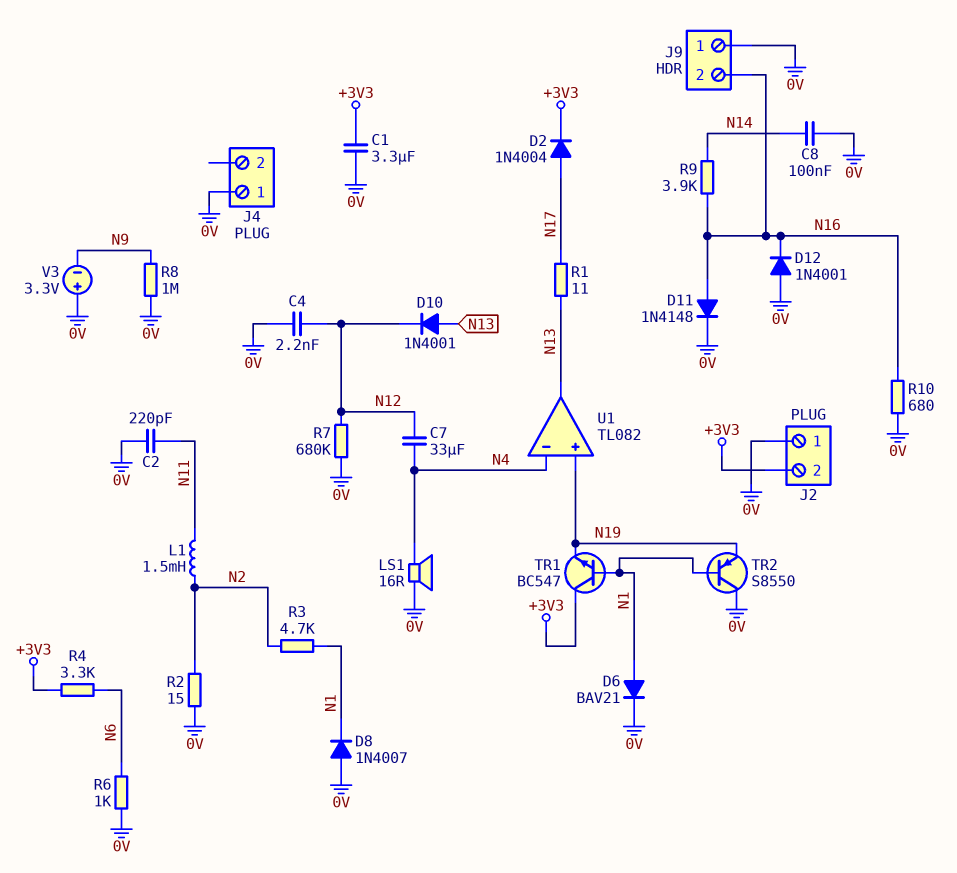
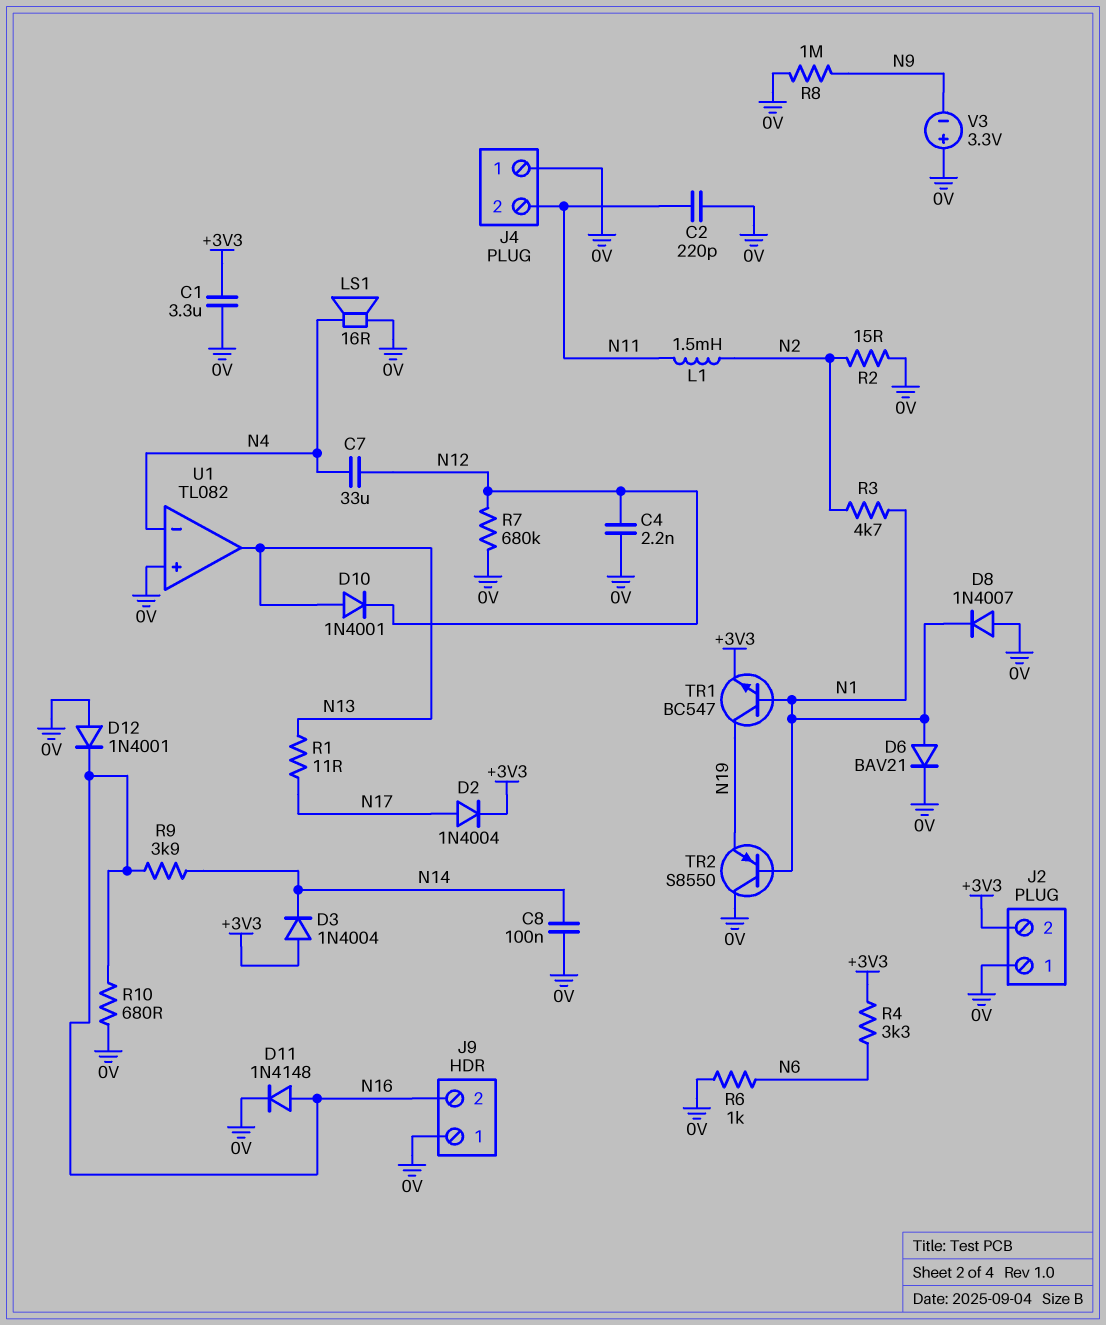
D3: none -> diode 1N4004 (A +3V3, K N14)
J4 pin 2: none -> N11
TR1: NPN BC547 (B N1, C +3V3, E N19) -> NPN BC547 (B N1, C N19, E +3V3)
U1 pin in+: N19 -> 0V

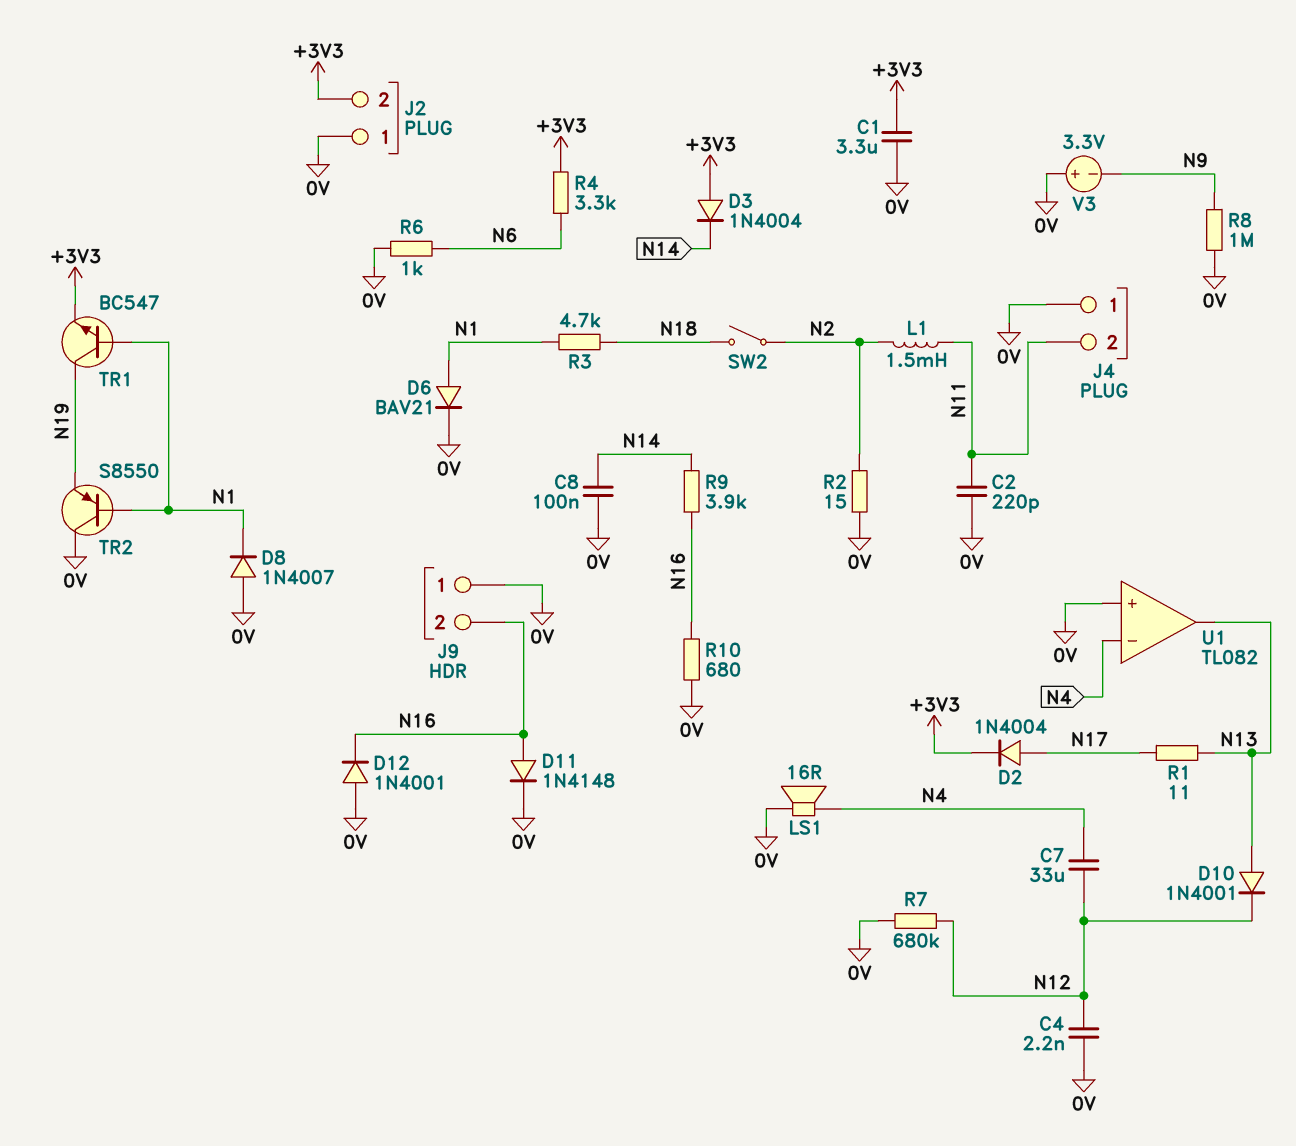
R3: 4.7k (N1, N2) -> 4.7k (N1, N18)
SW2: none -> switch (N2, N18)

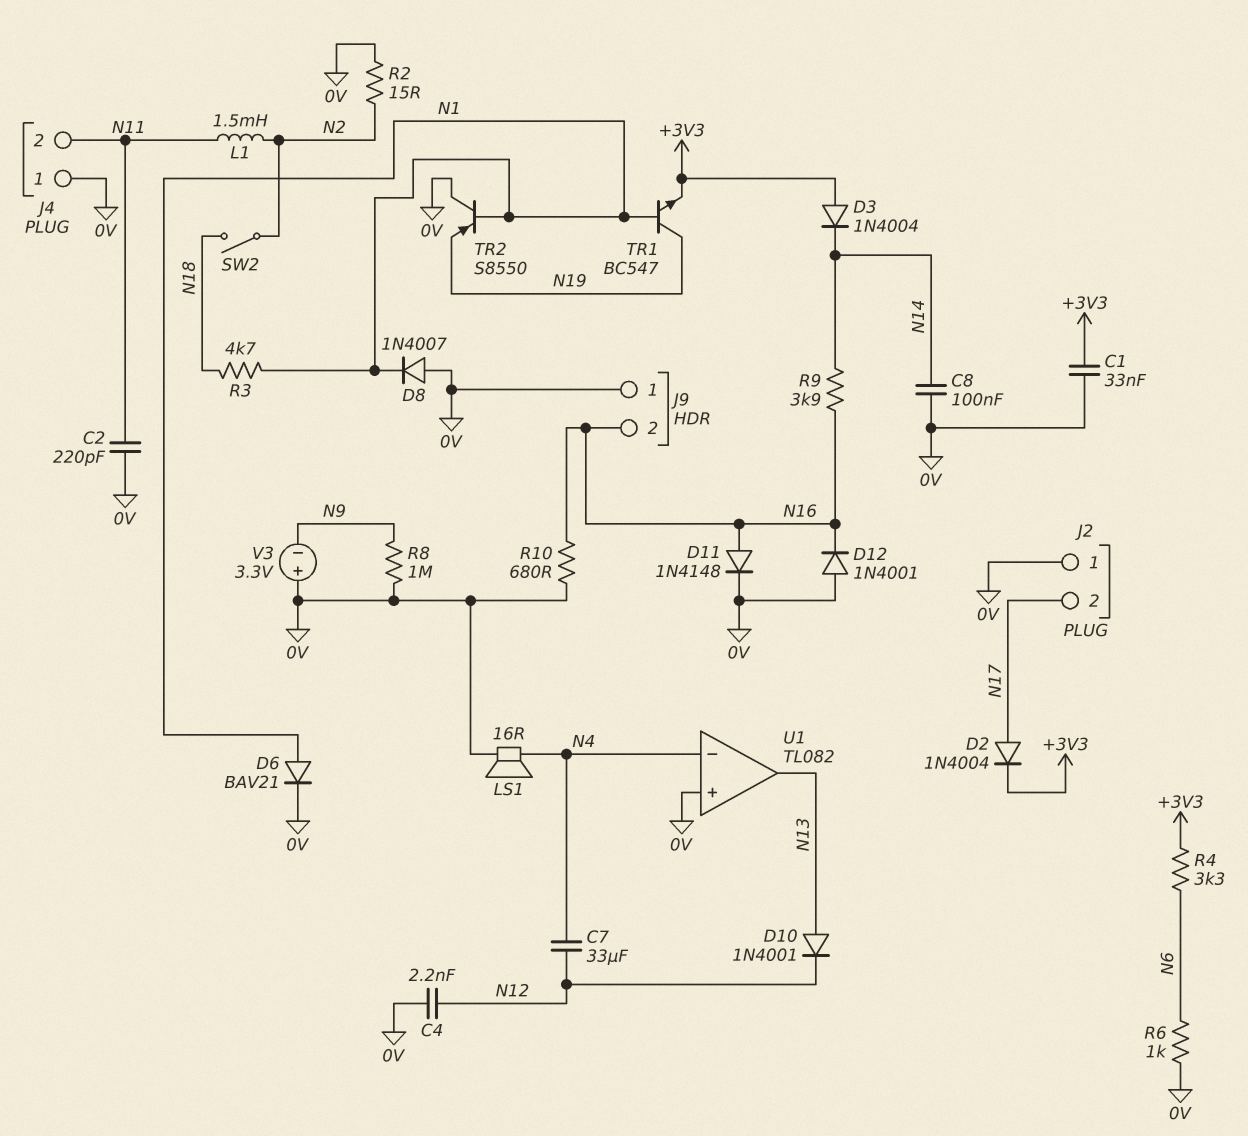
C1: 3.3uF (+3V3, 0V) -> 33nF (+3V3, 0V)
J2 pin 2: +3V3 -> N17
R1: 11 (N13, N17) -> none
R7: 680k (0V, N12) -> none

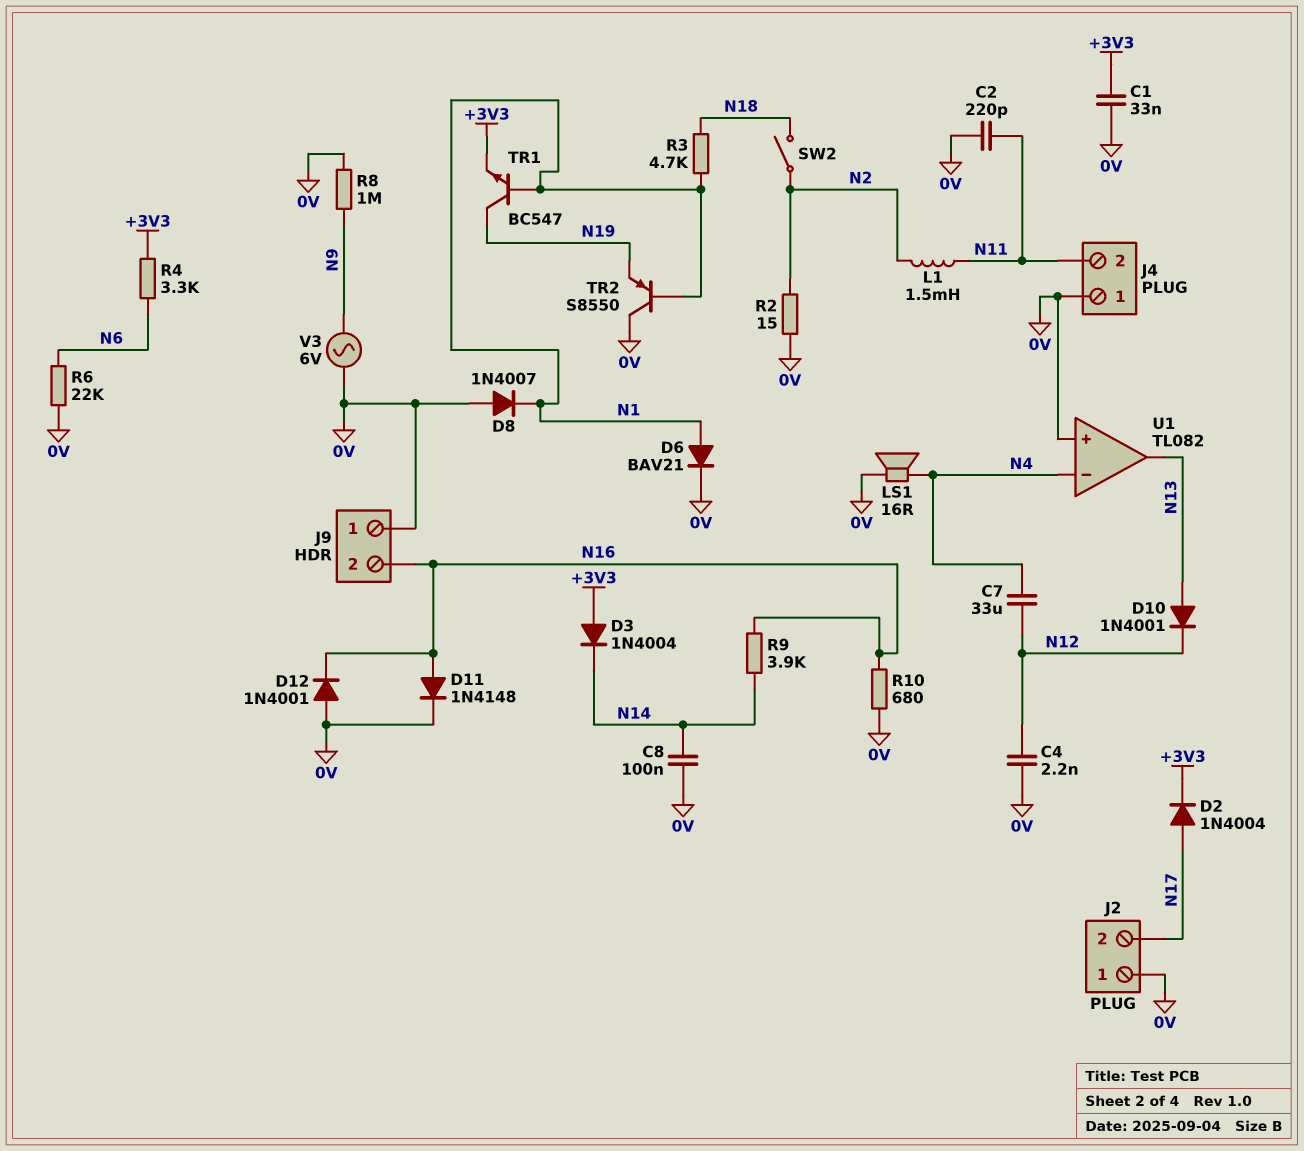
R6: 1k (0V, N6) -> 22k (0V, N6)
V3: 3.3V (plus 0V, minus N9) -> AC 6V (0V, N9)

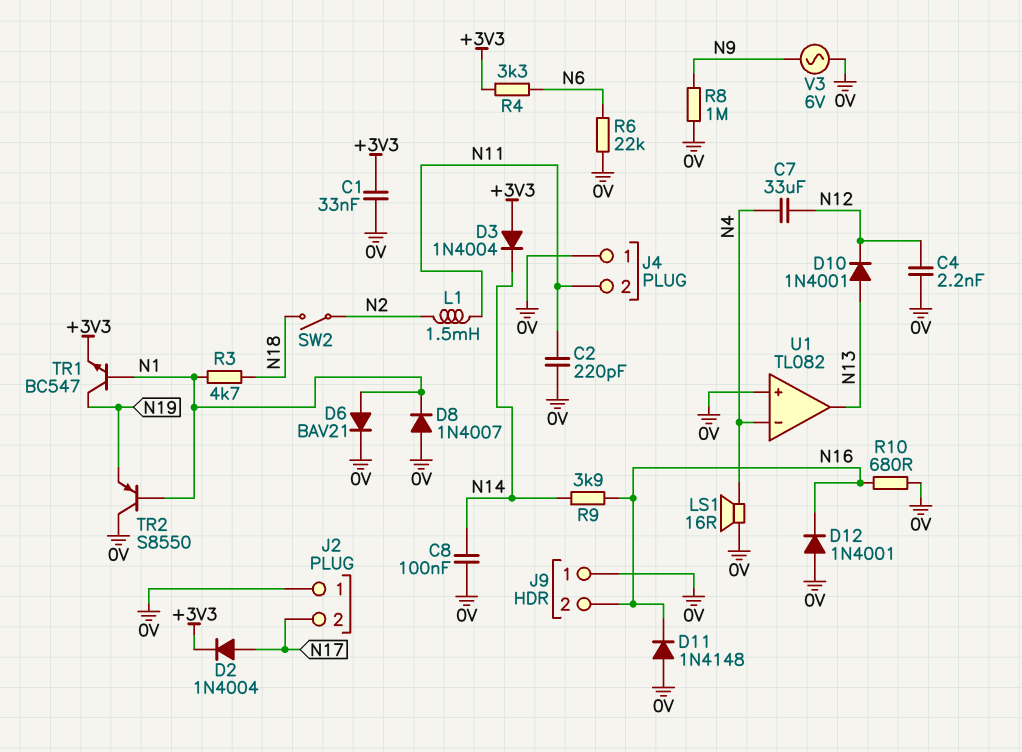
D11: diode 1N4148 (A N16, K 0V) -> diode 1N4148 (A 0V, K N16)
R2: 15 (0V, N2) -> none

